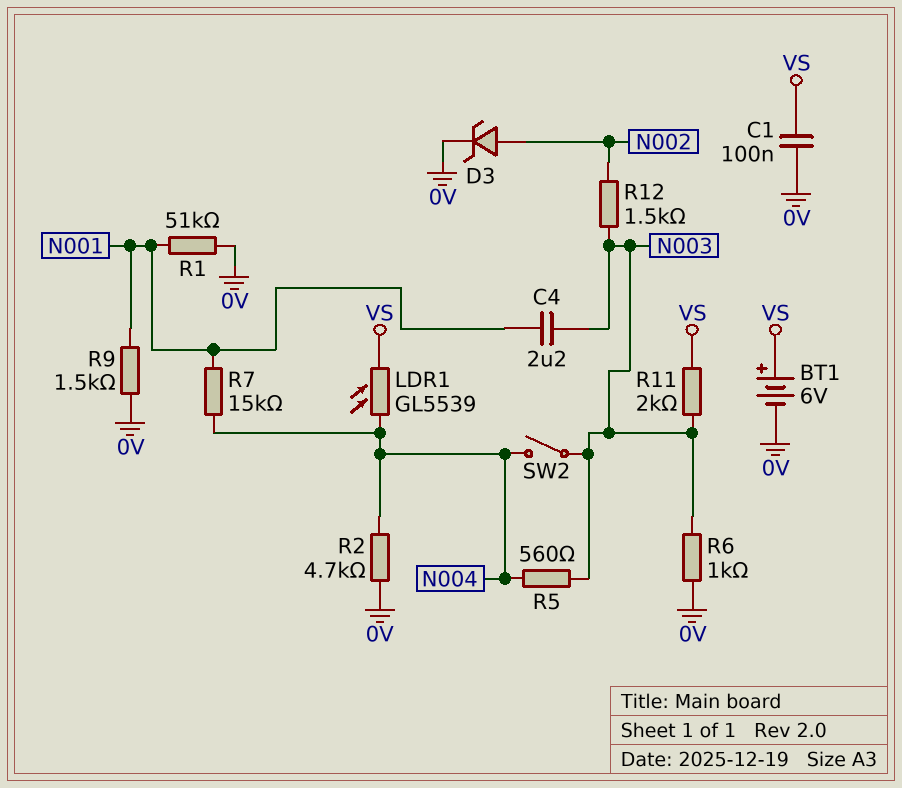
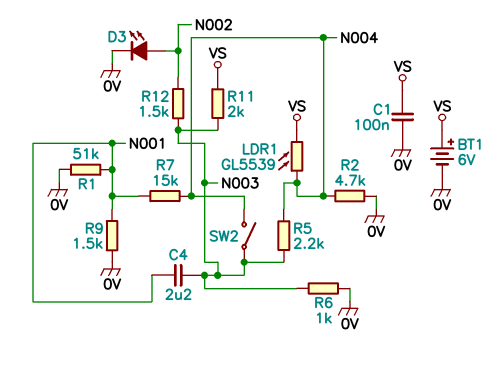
D3: zener (A N002, K 0V) -> LED (A N002, K 0V)
R5: 560 (N003, N004) -> 2.2k (N003, N004)

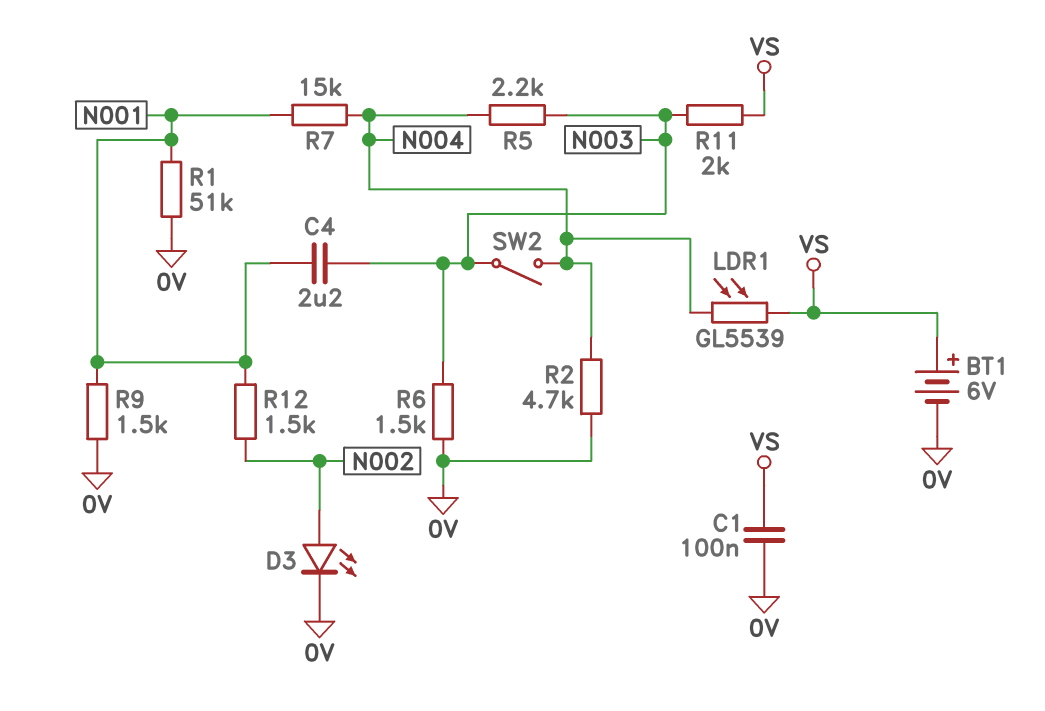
R6: 1k (0V, N003) -> 1.5k (0V, N003)
R12: 1.5k (N002, N003) -> 1.5k (N001, N002)

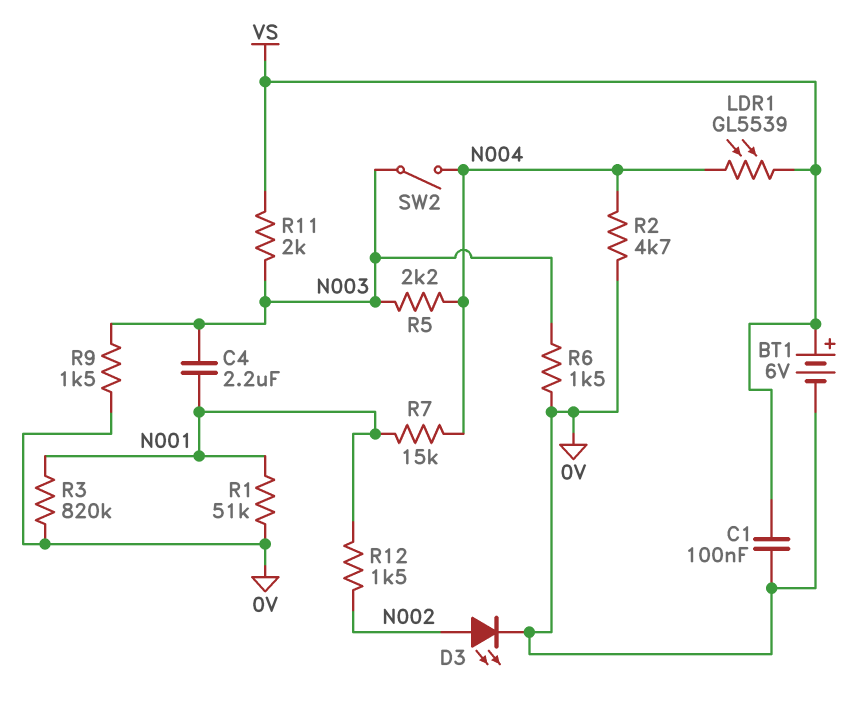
R3: none -> 820k (0V, N001)
R9: 1.5k (0V, N001) -> 1.5k (0V, N003)

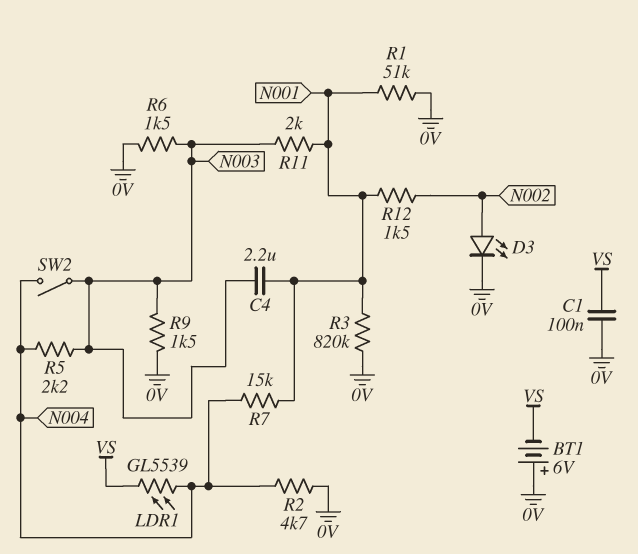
BT1: 6V (plus VS, minus 0V) -> 6V (plus 0V, minus VS)
R11: 2k (N003, VS) -> 2k (N001, N003)

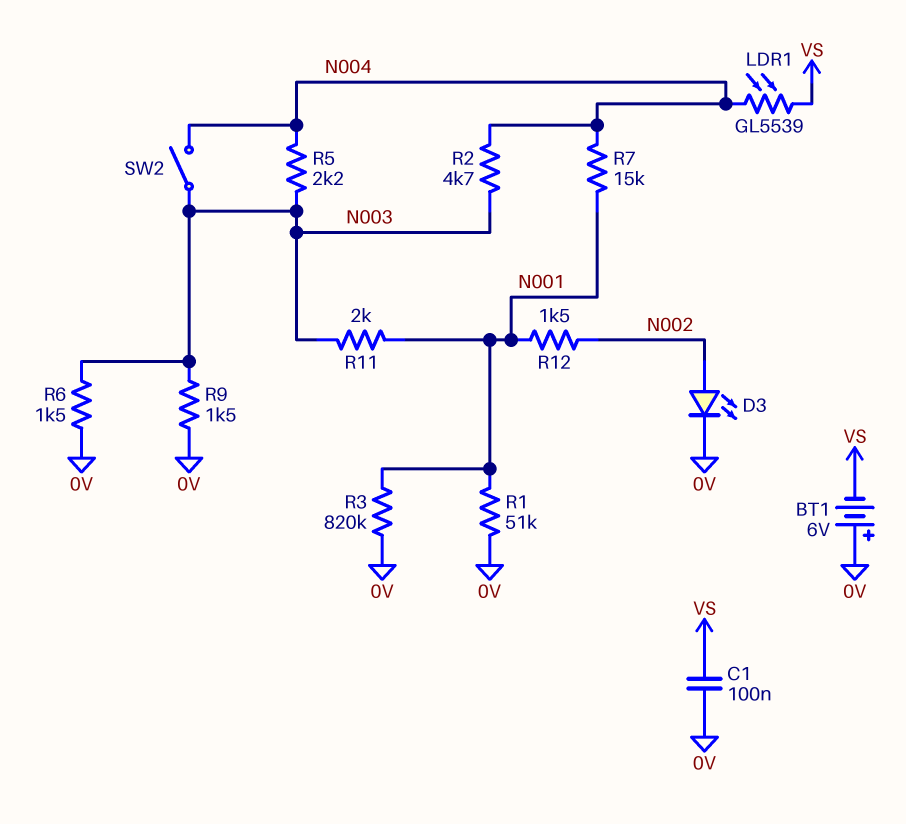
C4: 2.2uF (N001, N003) -> none
R2: 4.7k (0V, N004) -> 4.7k (N003, N004)

